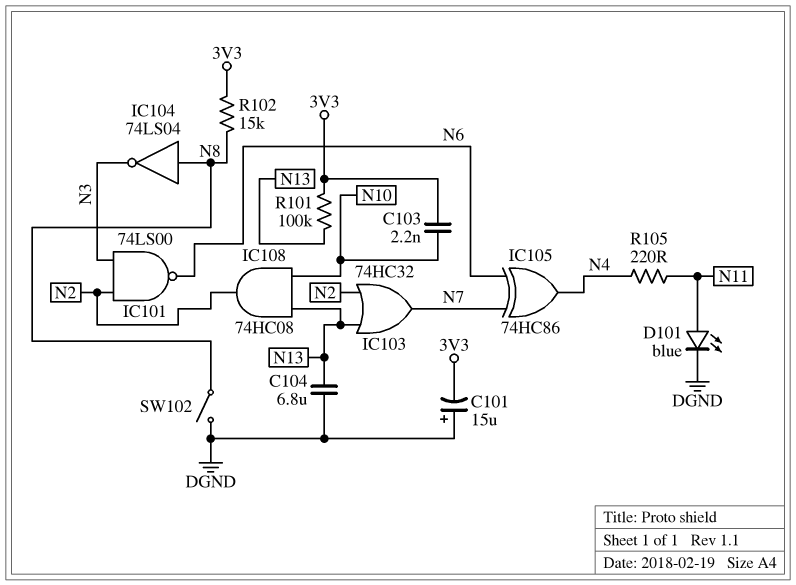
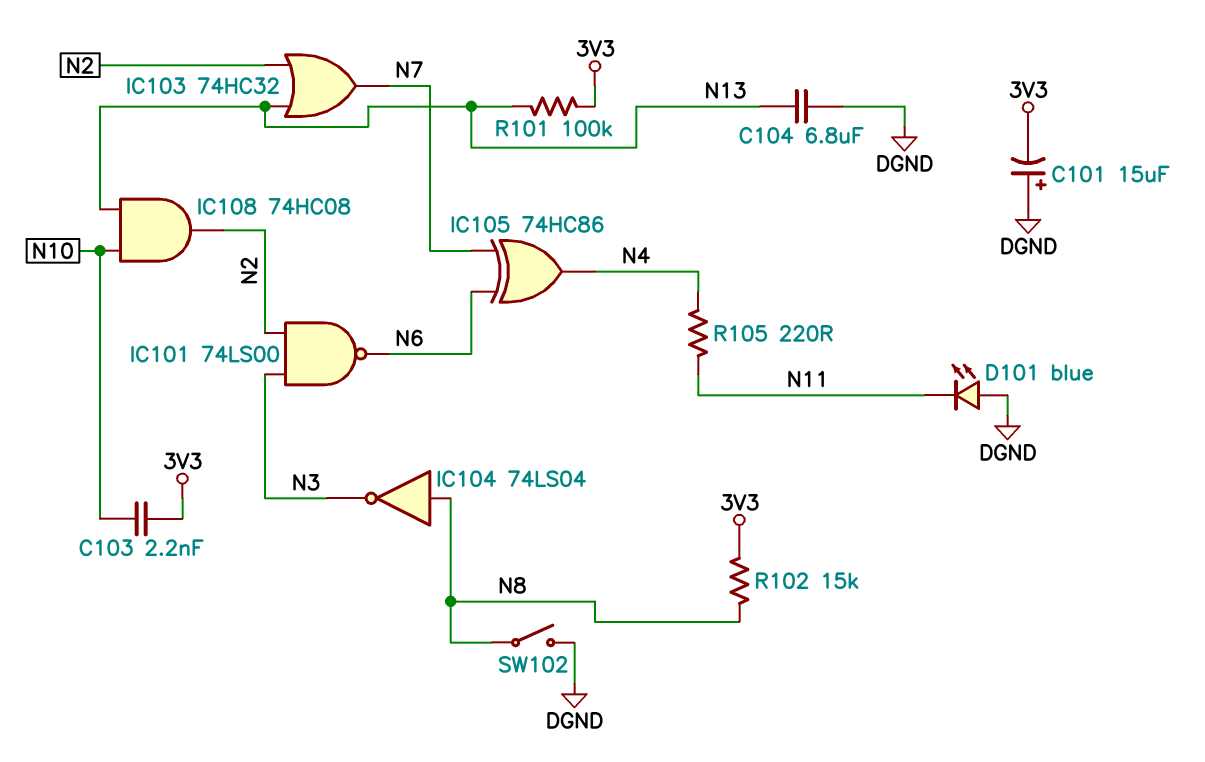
D101: LED blue (A N11, K DGND) -> LED blue (A DGND, K N11)

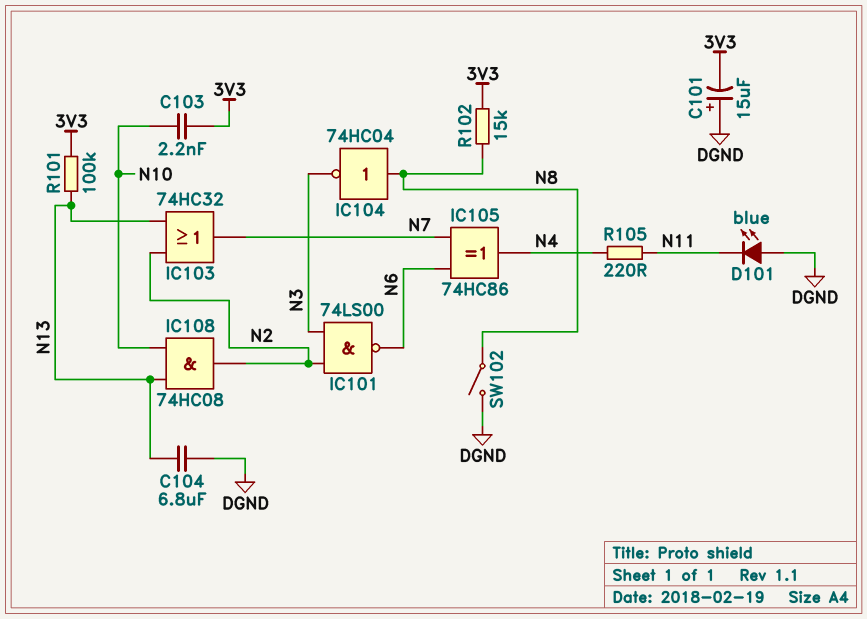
IC104: NOT 74LS04 (in N8, out N3) -> NOT 74HC04 (in N8, out N3)

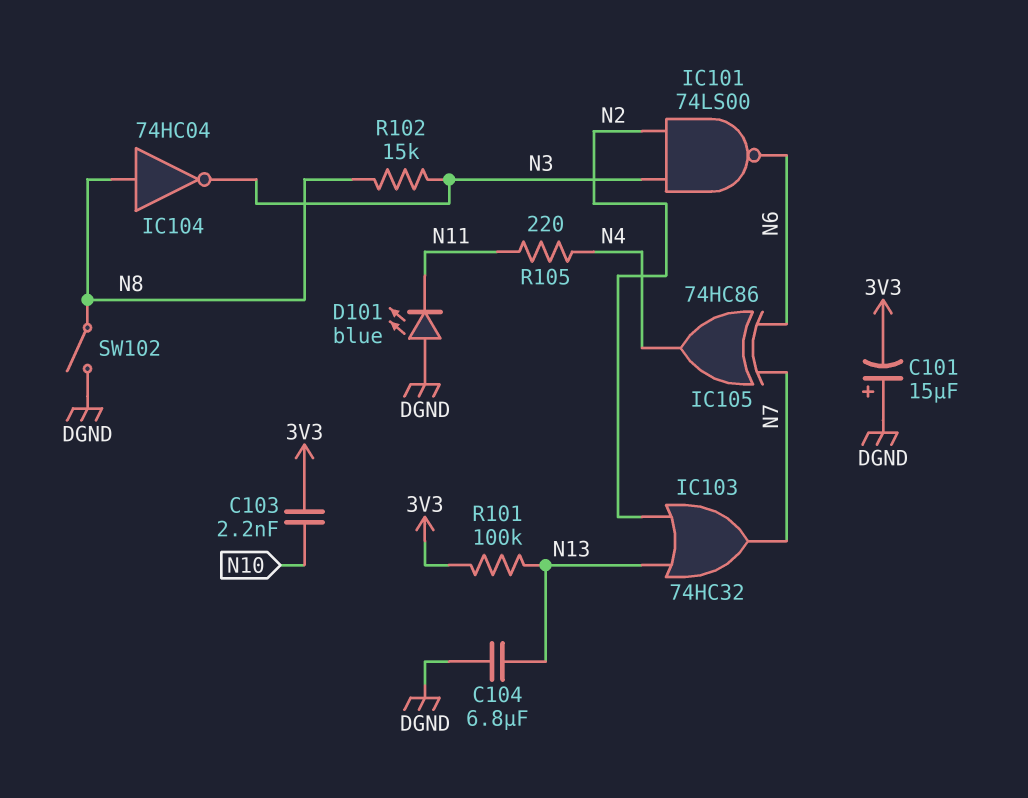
IC108: AND 74HC08 (in N10, in N13, out N2) -> none
R102: 15k (3V3, N8) -> 15k (N3, N8)

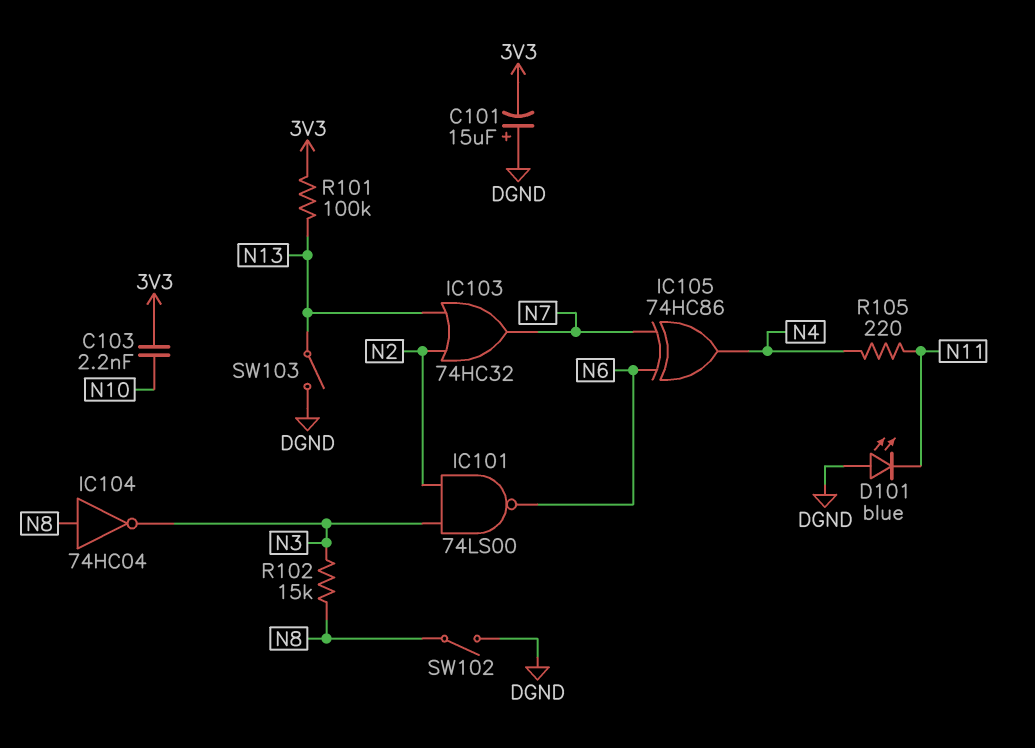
C104: 6.8uF (DGND, N13) -> none
SW103: none -> switch (DGND, N13)

